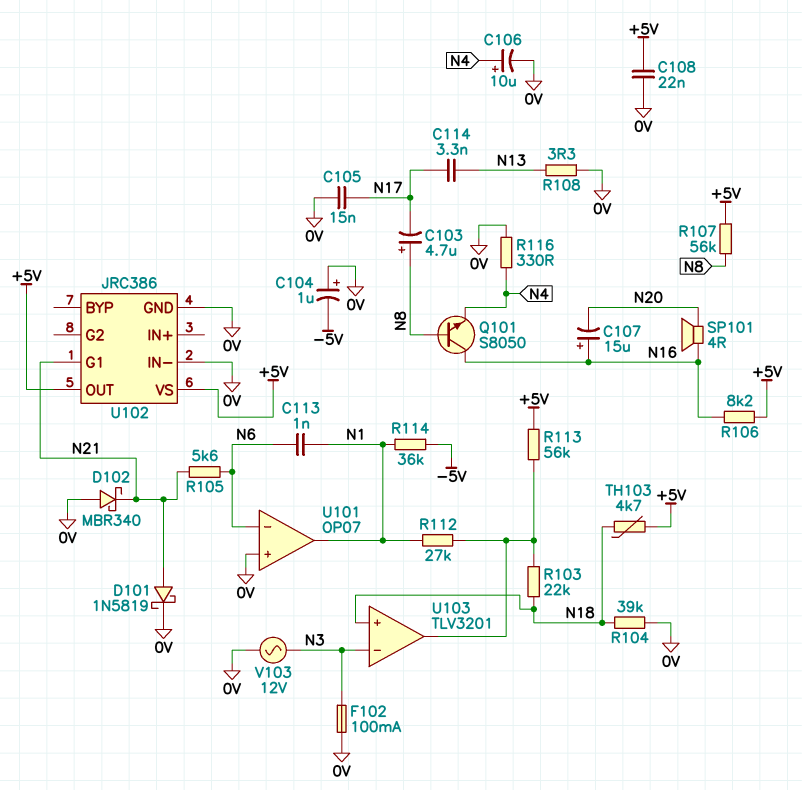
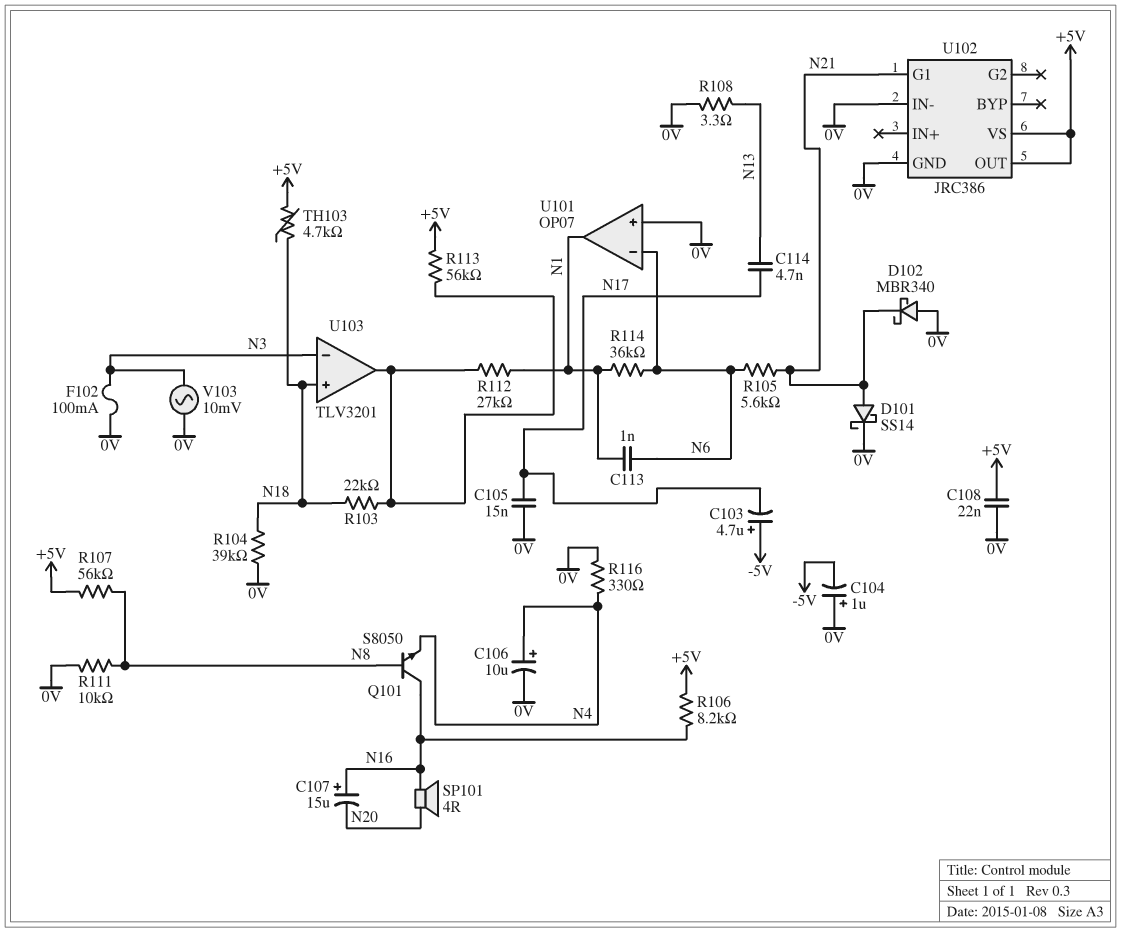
C103: 4.7uF (plus N8, minus N17) -> 4.7uF (plus -5V, minus N17)
C114: 3.3nF (N13, N17) -> 4.7nF (N13, N17)
D101: schottky 1N5819 (A N21, K 0V) -> schottky SS14 (A N21, K 0V)
R111: none -> 10k (0V, N8)
R114: 36k (-5V, N1) -> 36k (N1, N6)
V103: AC 12V (0V, N3) -> AC 10mV (0V, N3)

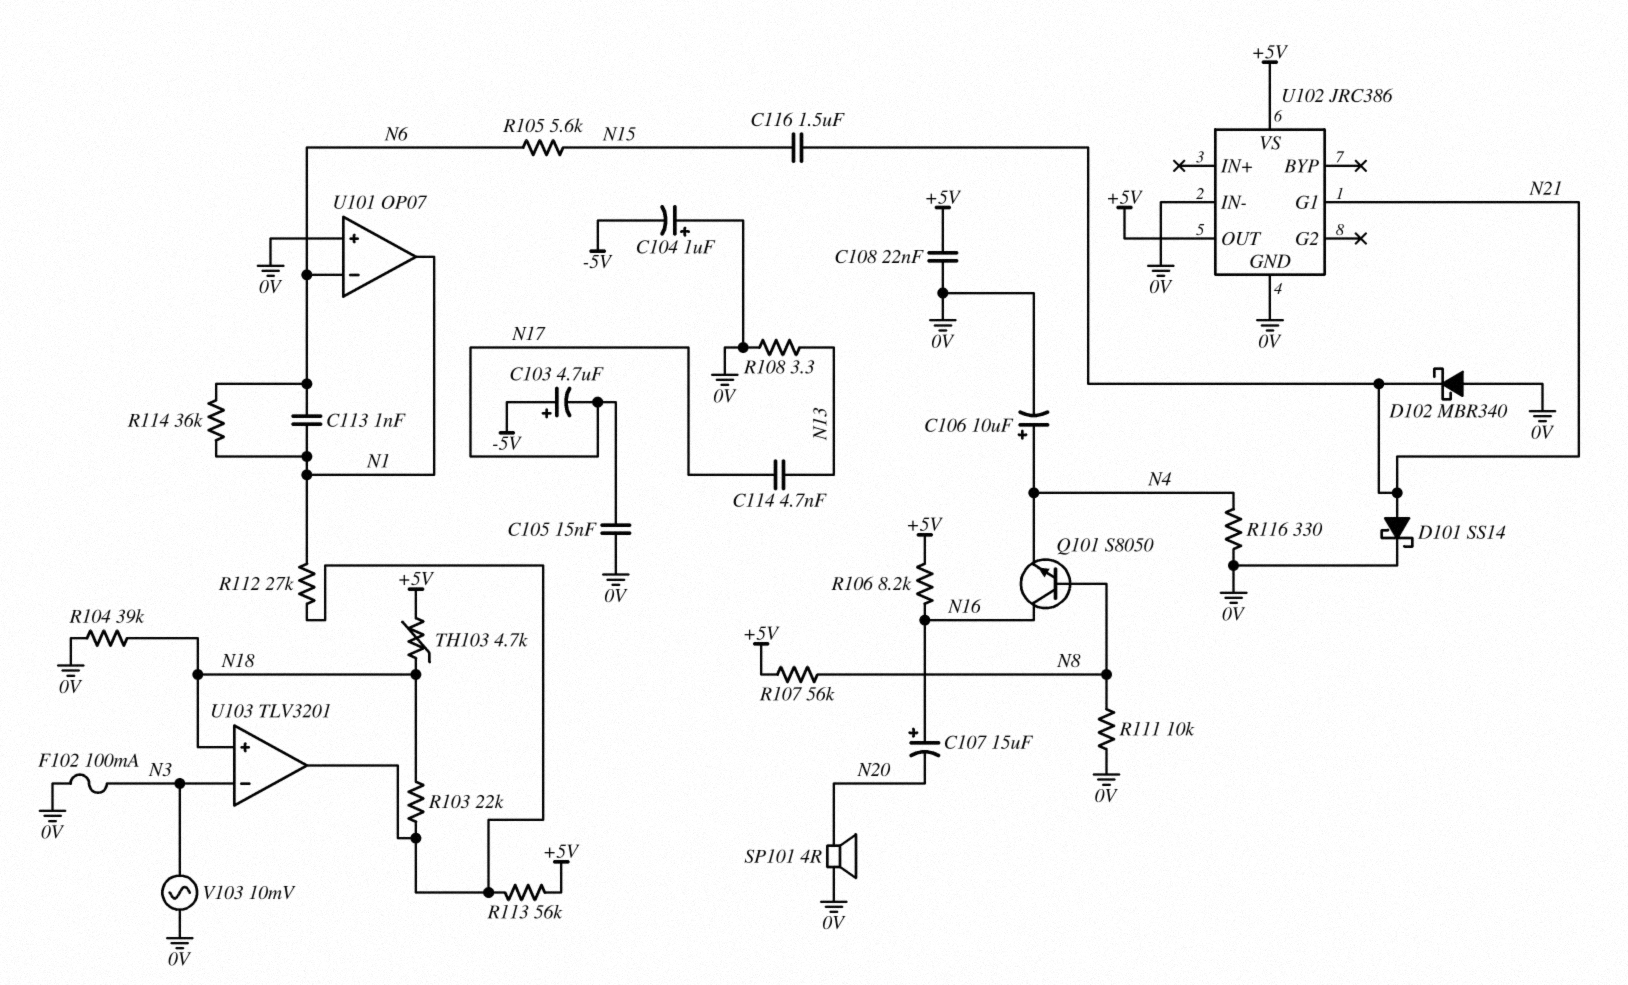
C116: none -> 1.5uF (N15, N21)
R105: 5.6k (N6, N21) -> 5.6k (N6, N15)
SP101: speaker 4R (N16, N20) -> speaker 4R (0V, N20)

